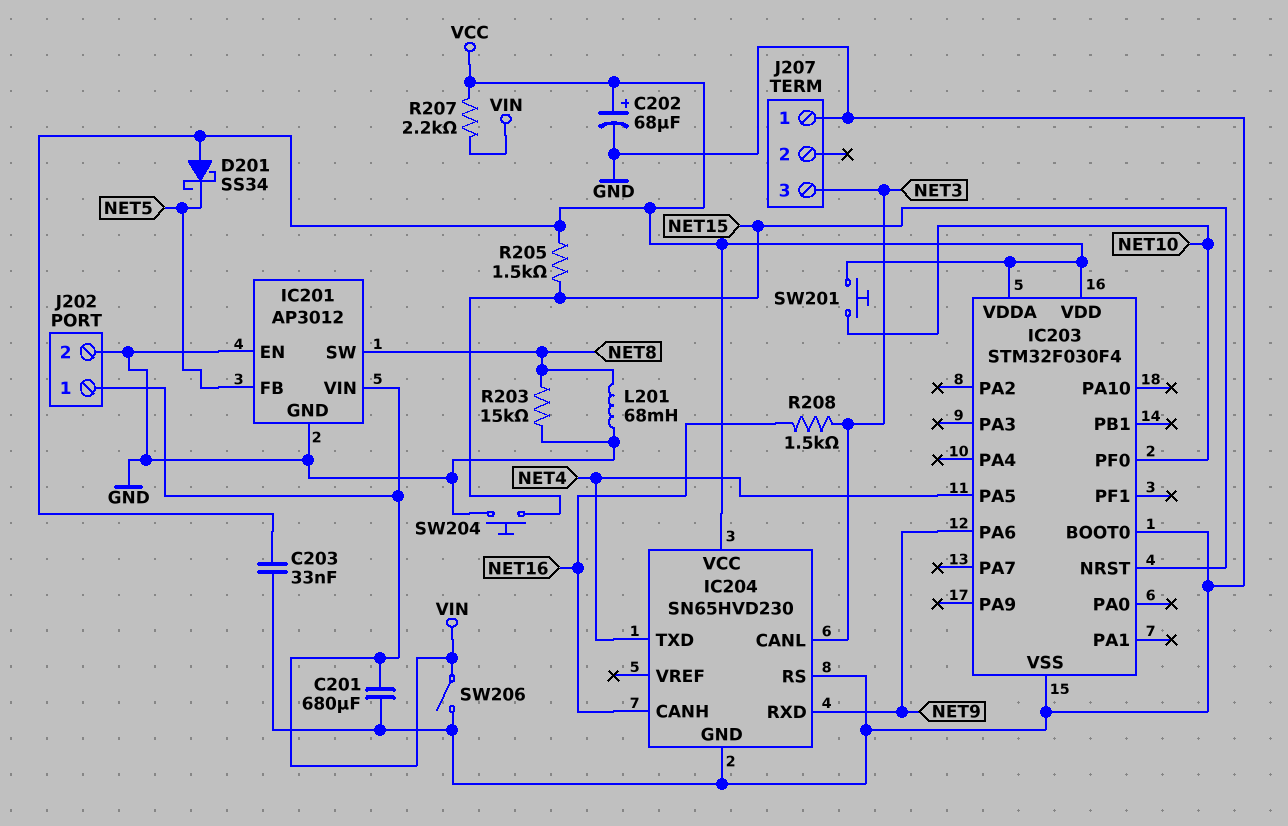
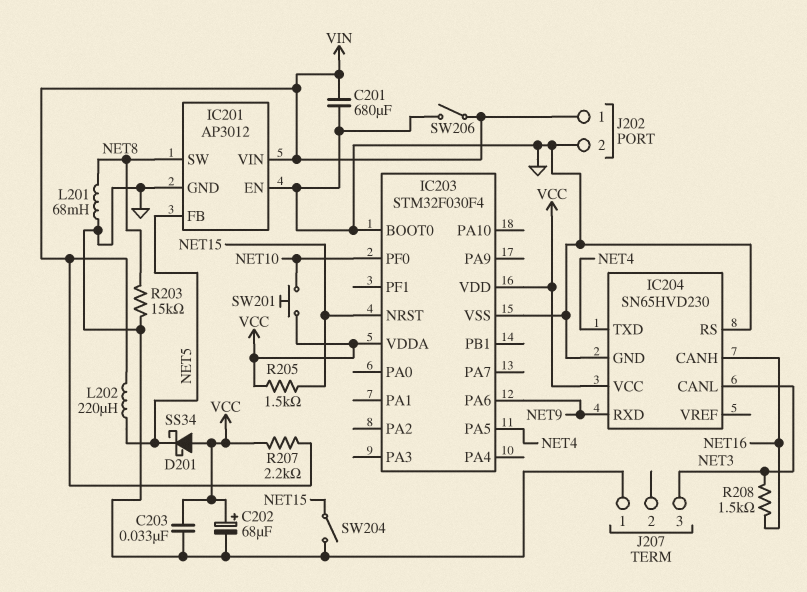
L202: none -> 220uH (NET5, VIN)
SW204: button (GND, NET15) -> switch (GND, NET15)

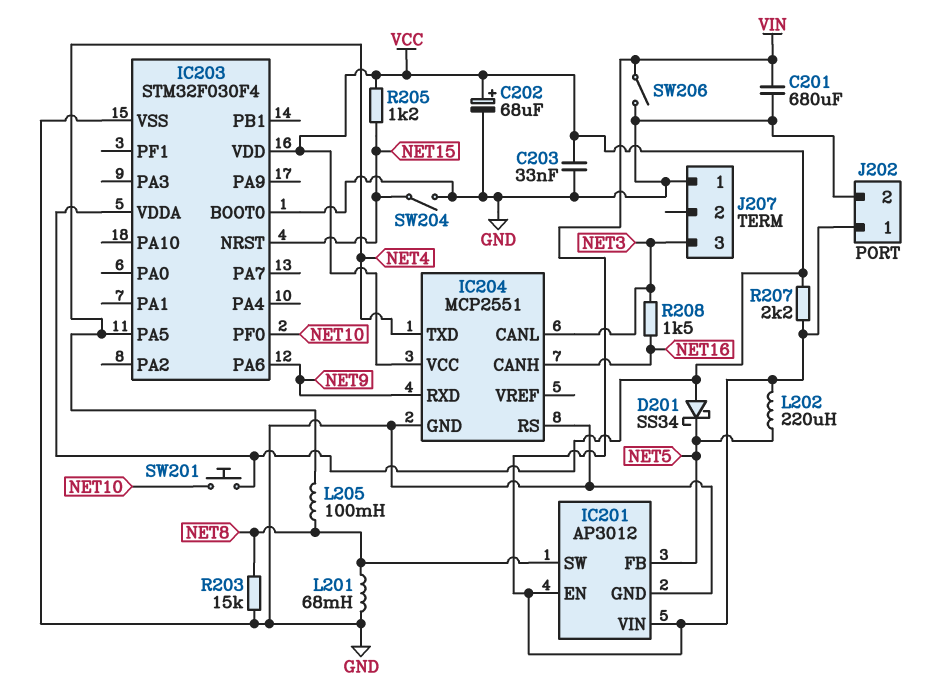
IC201 pin EN: GND -> VIN
IC204: SN65HVD230 -> MCP2551
L205: none -> 100mH (NET4, NET8)
R205: 1.5k (NET15, VCC) -> 1.2k (NET15, VCC)

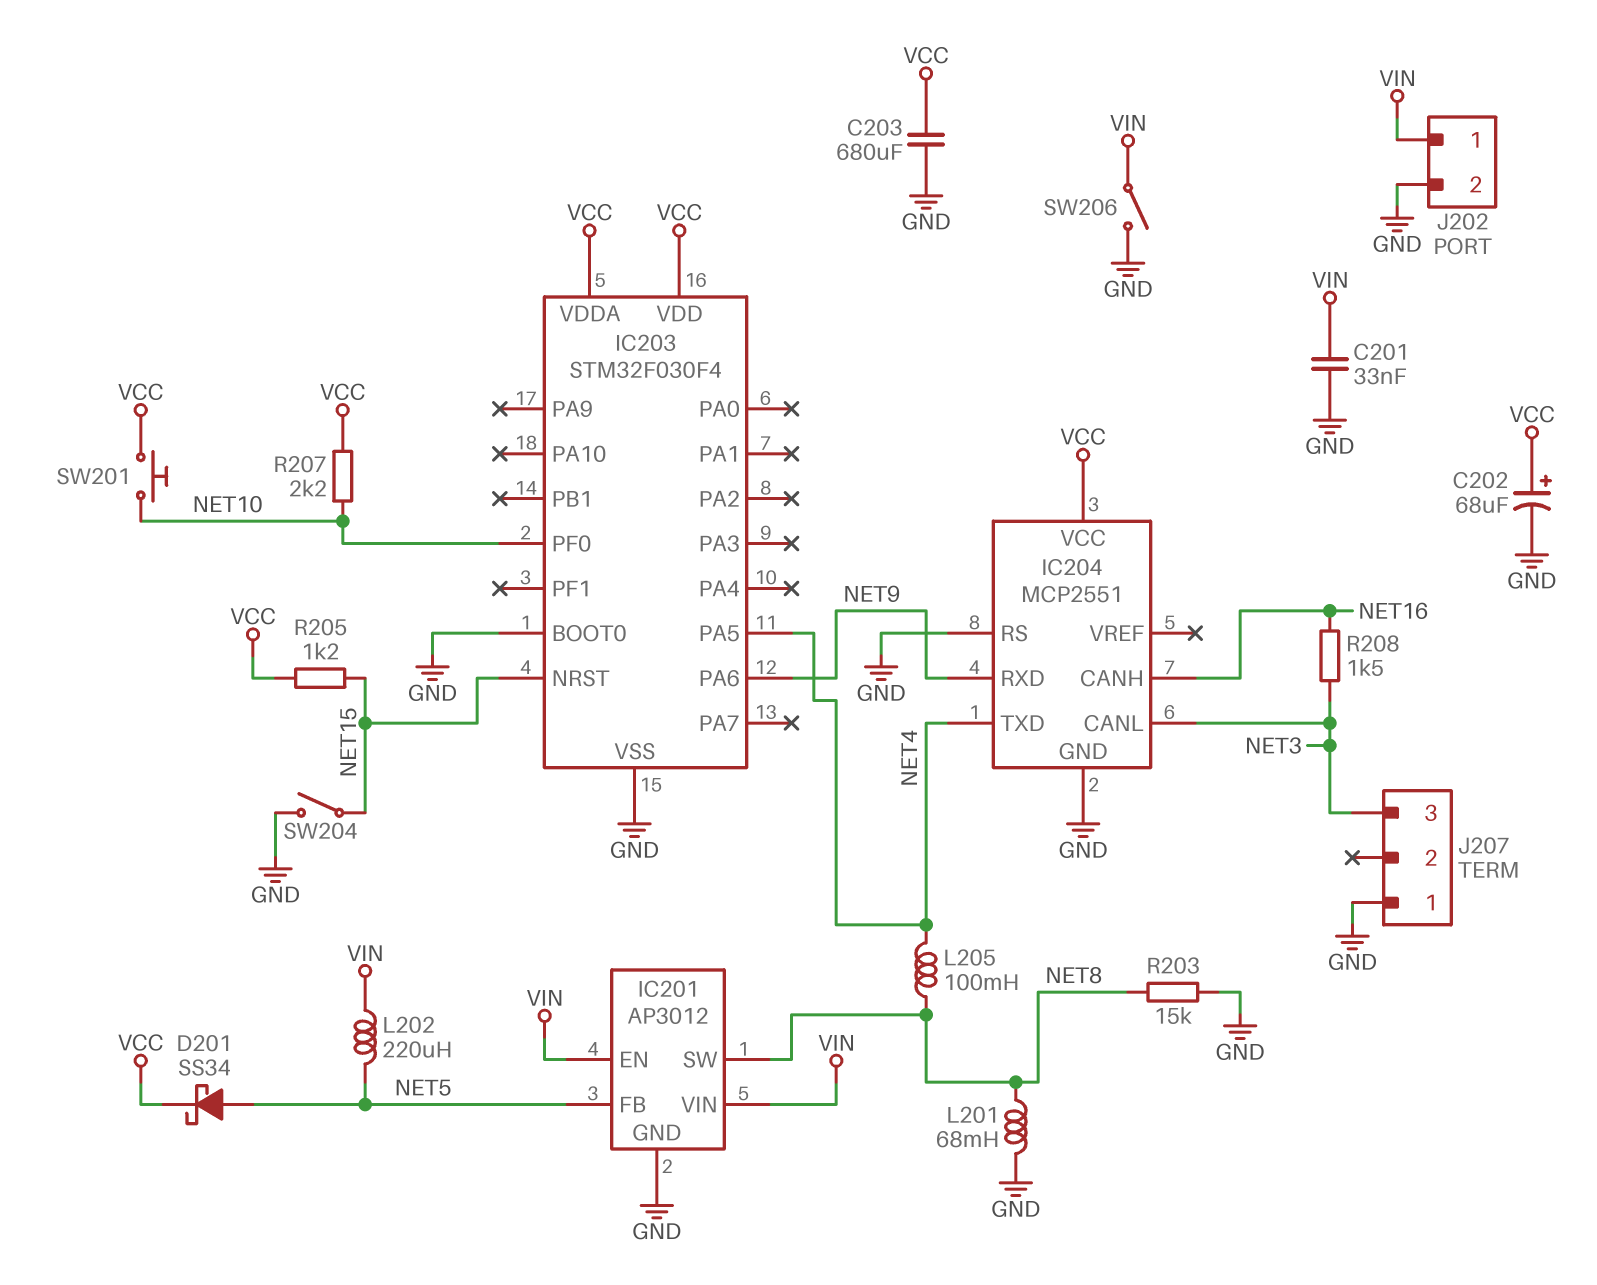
C201: 680uF (GND, VIN) -> 33nF (GND, VIN)
C203: 33nF (GND, VCC) -> 680uF (GND, VCC)
D201: schottky SS34 (A VCC, K NET5) -> schottky SS34 (A NET5, K VCC)
R207: 2.2k (VCC, VIN) -> 2.2k (NET10, VCC)

